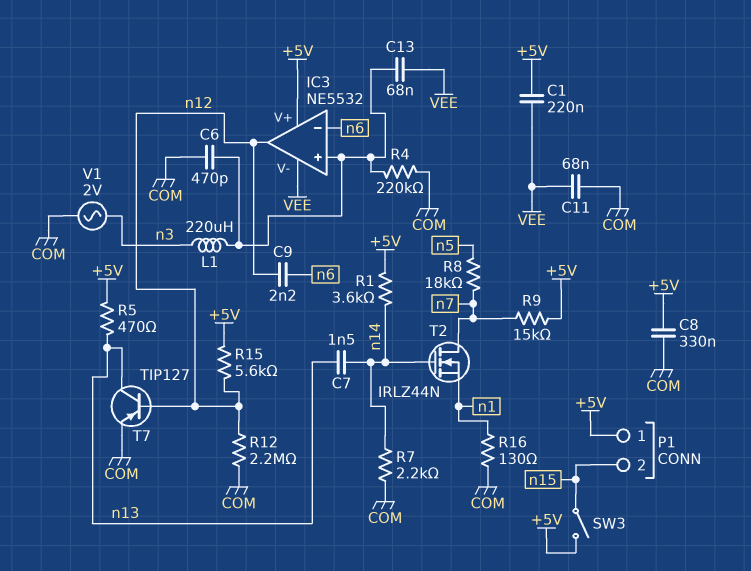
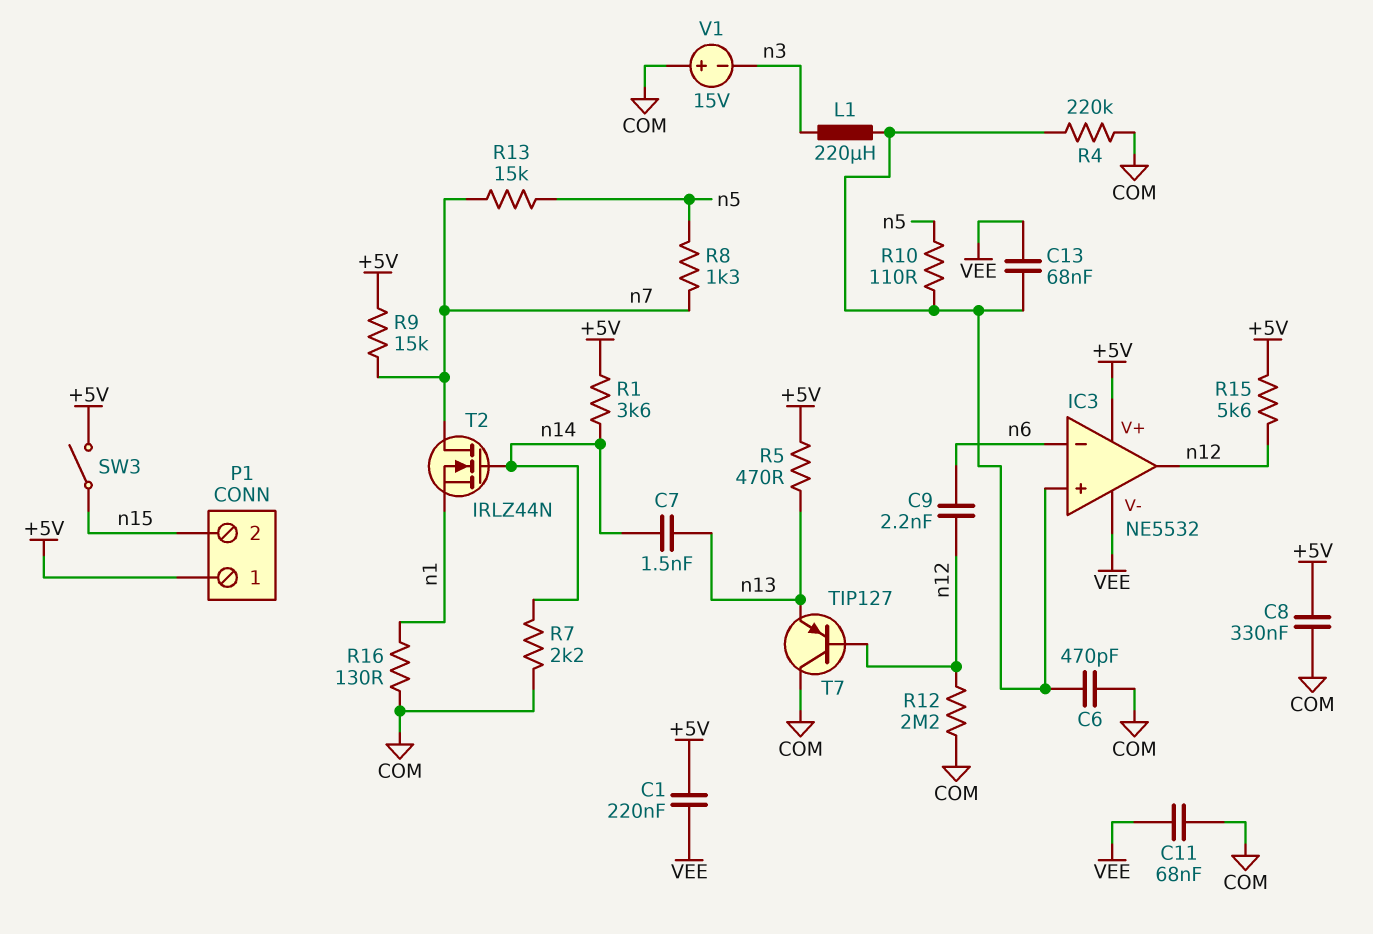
R8: 18k (n5, n7) -> 1.3k (n5, n7)
R10: none -> 110 (IC3/in+, n5)
R13: none -> 15k (n5, n7)
T7: PNP TIP127 (B n12, C n13, E COM) -> PNP TIP127 (B n12, C COM, E n13)
V1: AC 2V (COM, n3) -> 15V (plus COM, minus n3)

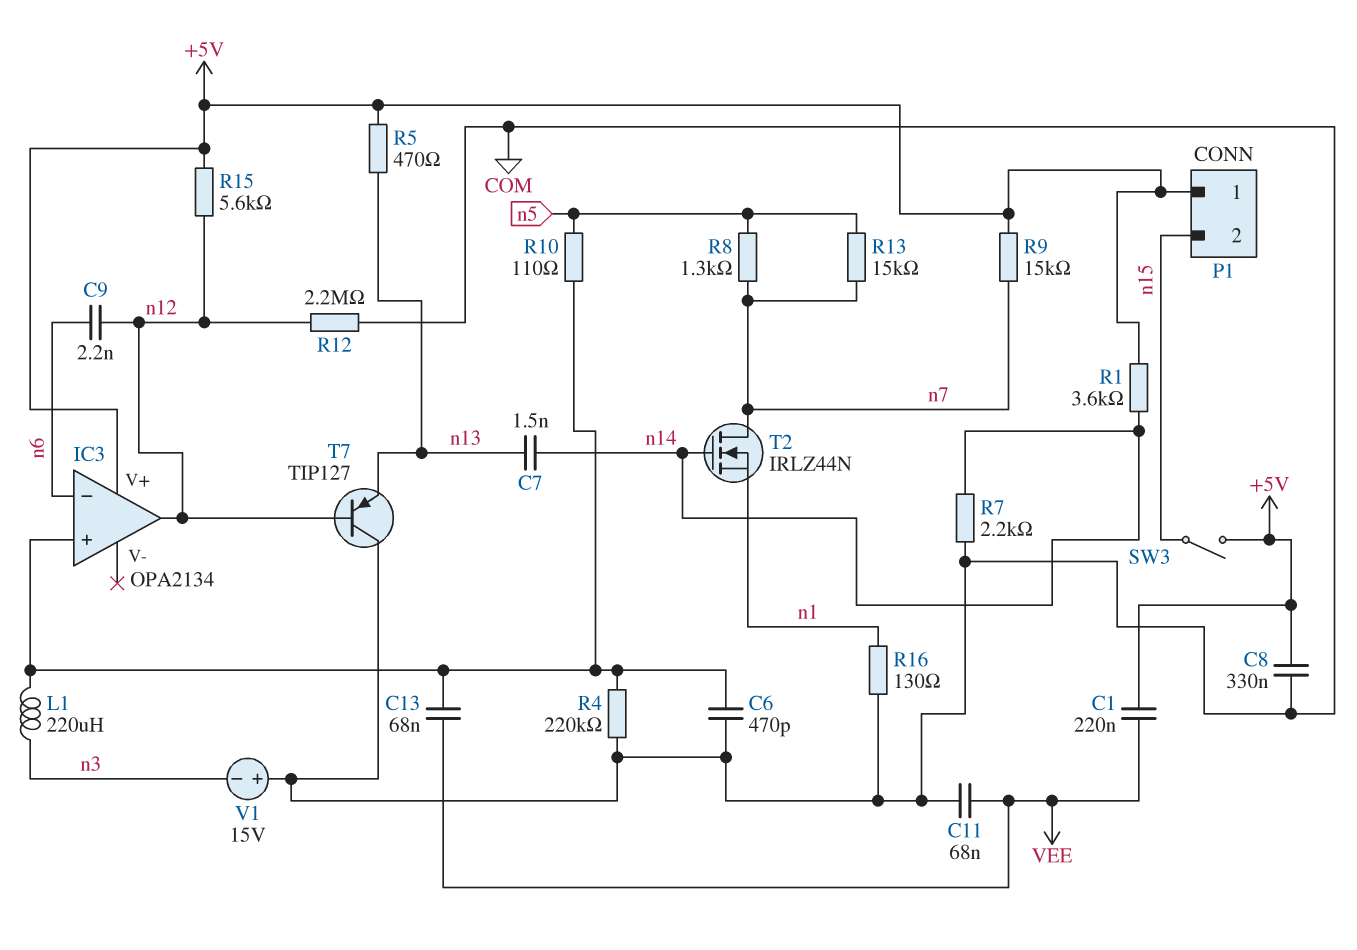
IC3: NE5532 -> OPA2134
IC3 pin V-: VEE -> none

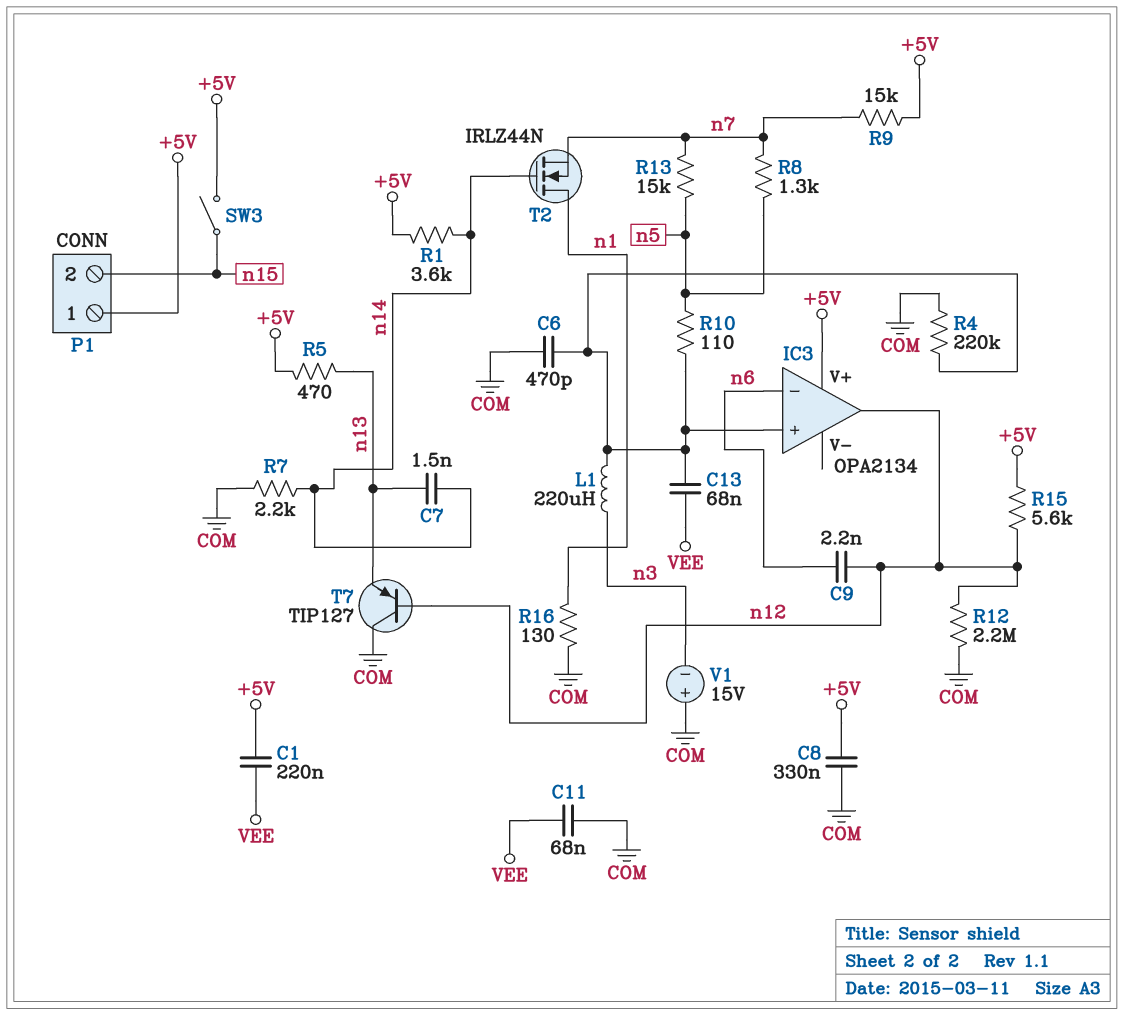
T2: NMOS IRLZ44N (G n14, D n7, S n1) -> NMOS IRLZ44N (G n14, D n1, S n7)

